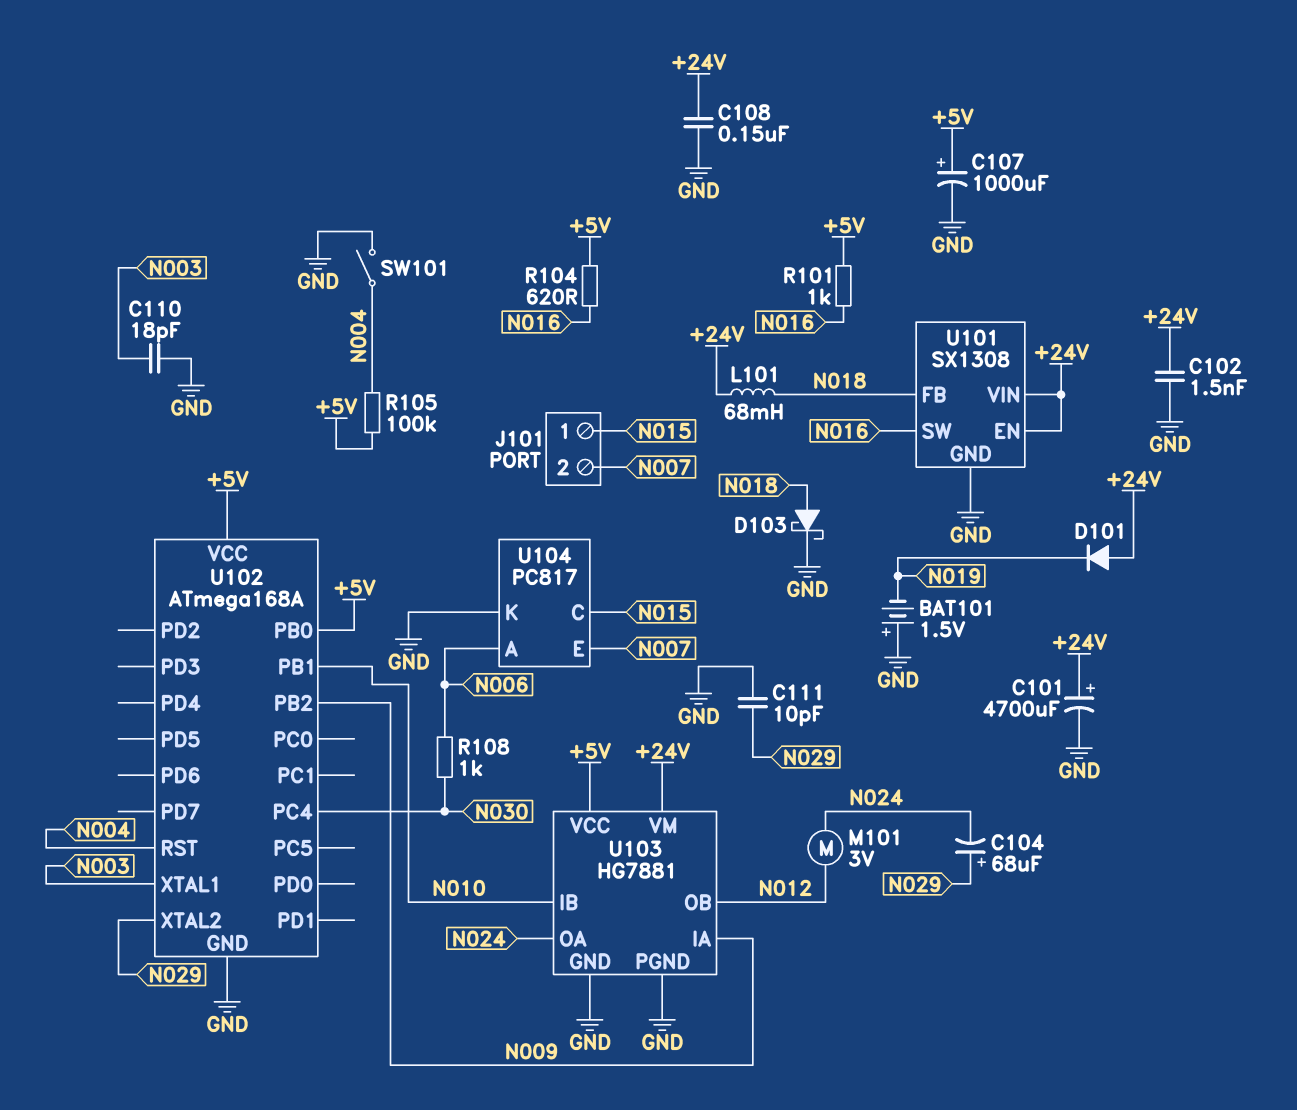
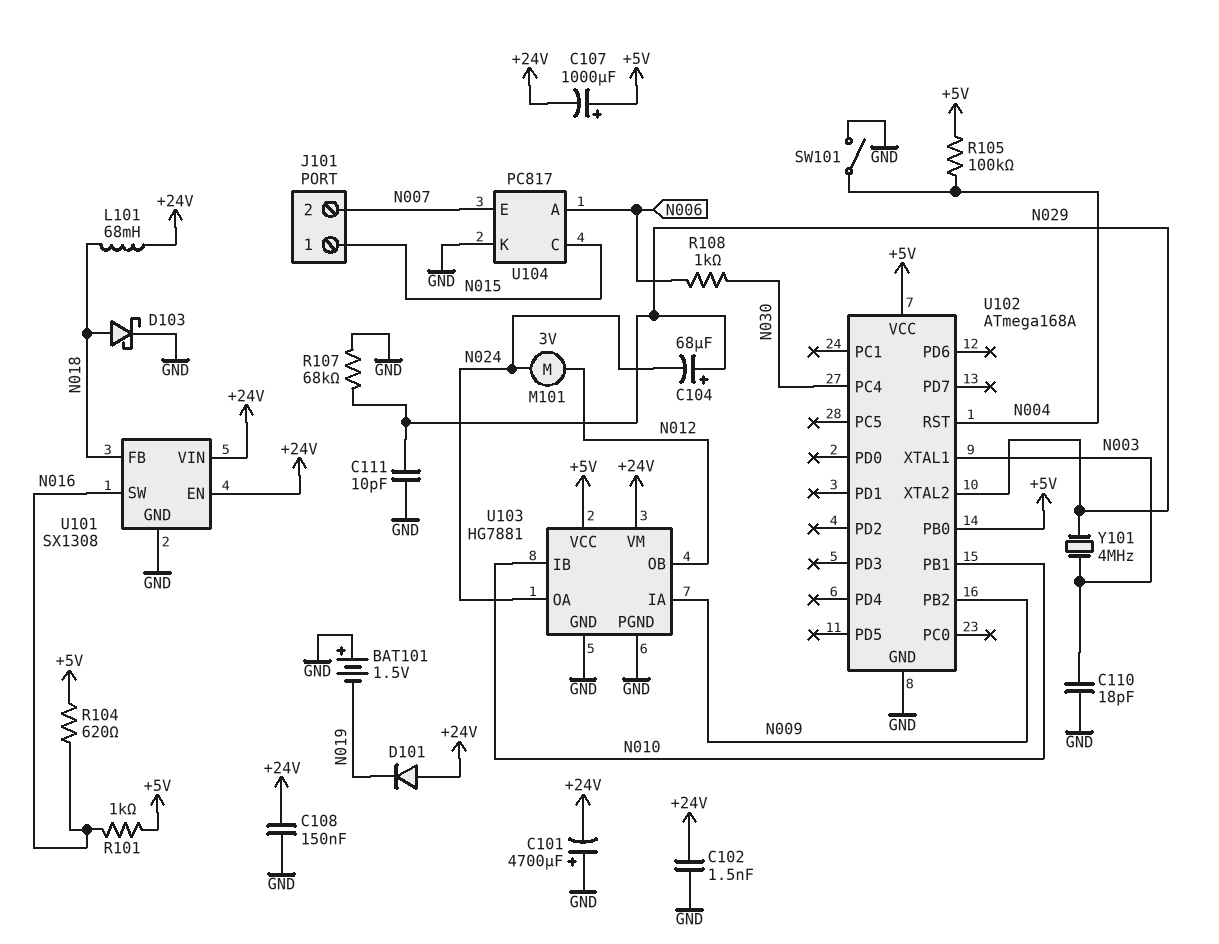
C101: 4700uF (plus +24V, minus GND) -> 4700uF (plus GND, minus +24V)
C107: 1000uF (plus +5V, minus GND) -> 1000uF (plus +5V, minus +24V)
R107: none -> 68k (GND, N029)
Y101: none -> 4MHz (N003, N029)

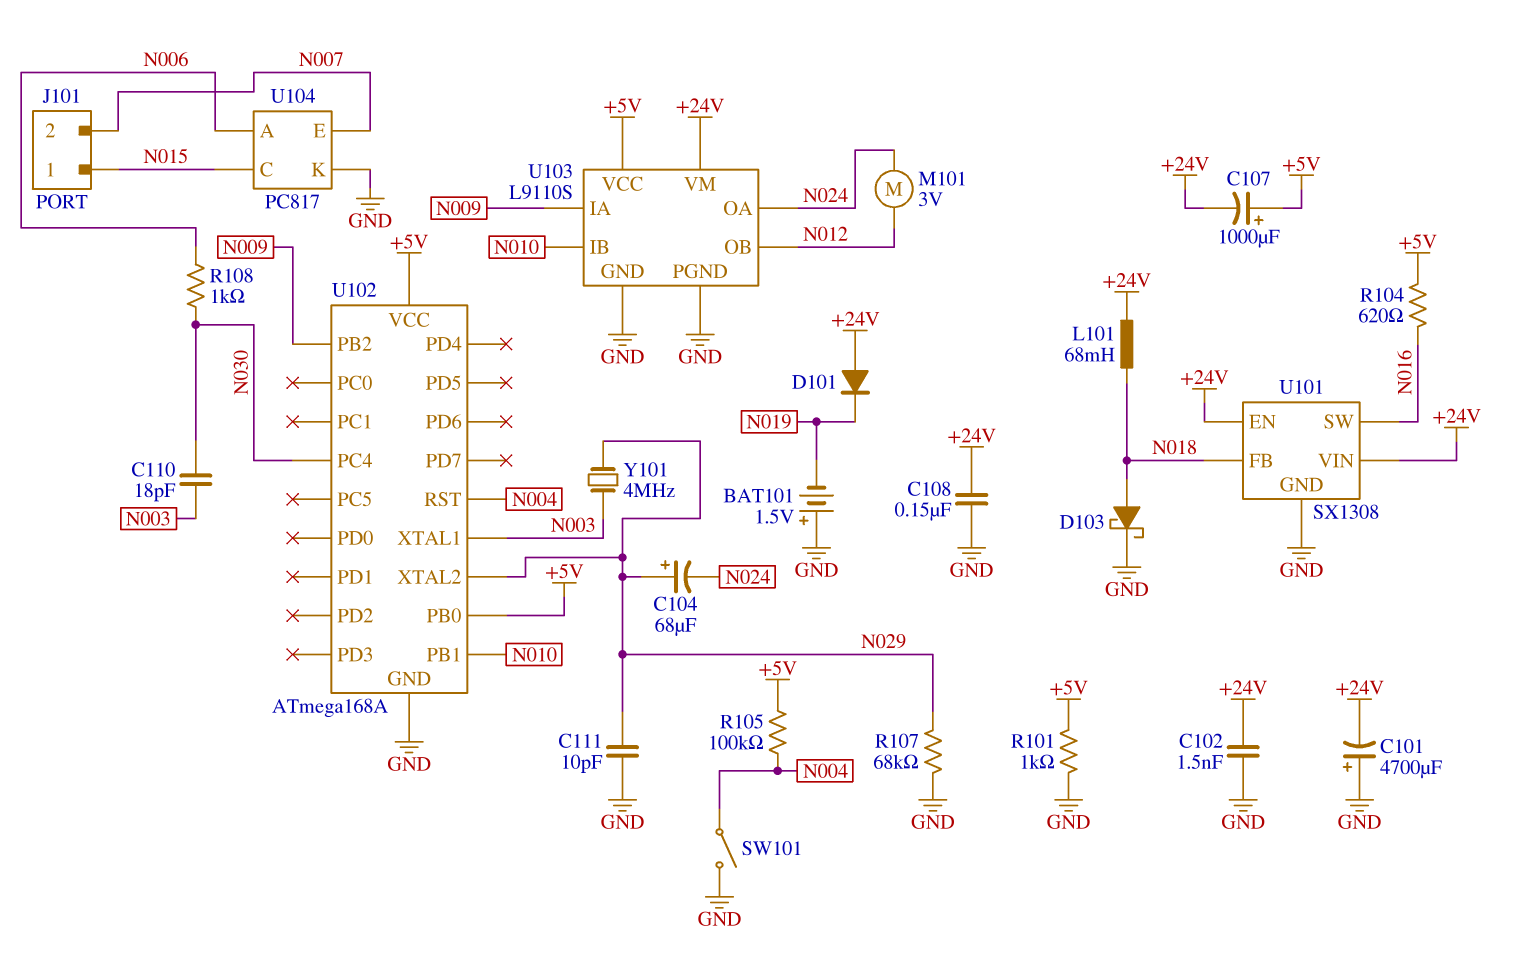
C110: 18pF (GND, N003) -> 18pF (N003, N030)
R101: 1k (+5V, N016) -> 1k (+5V, GND)
U103: HG7881 -> L9110S

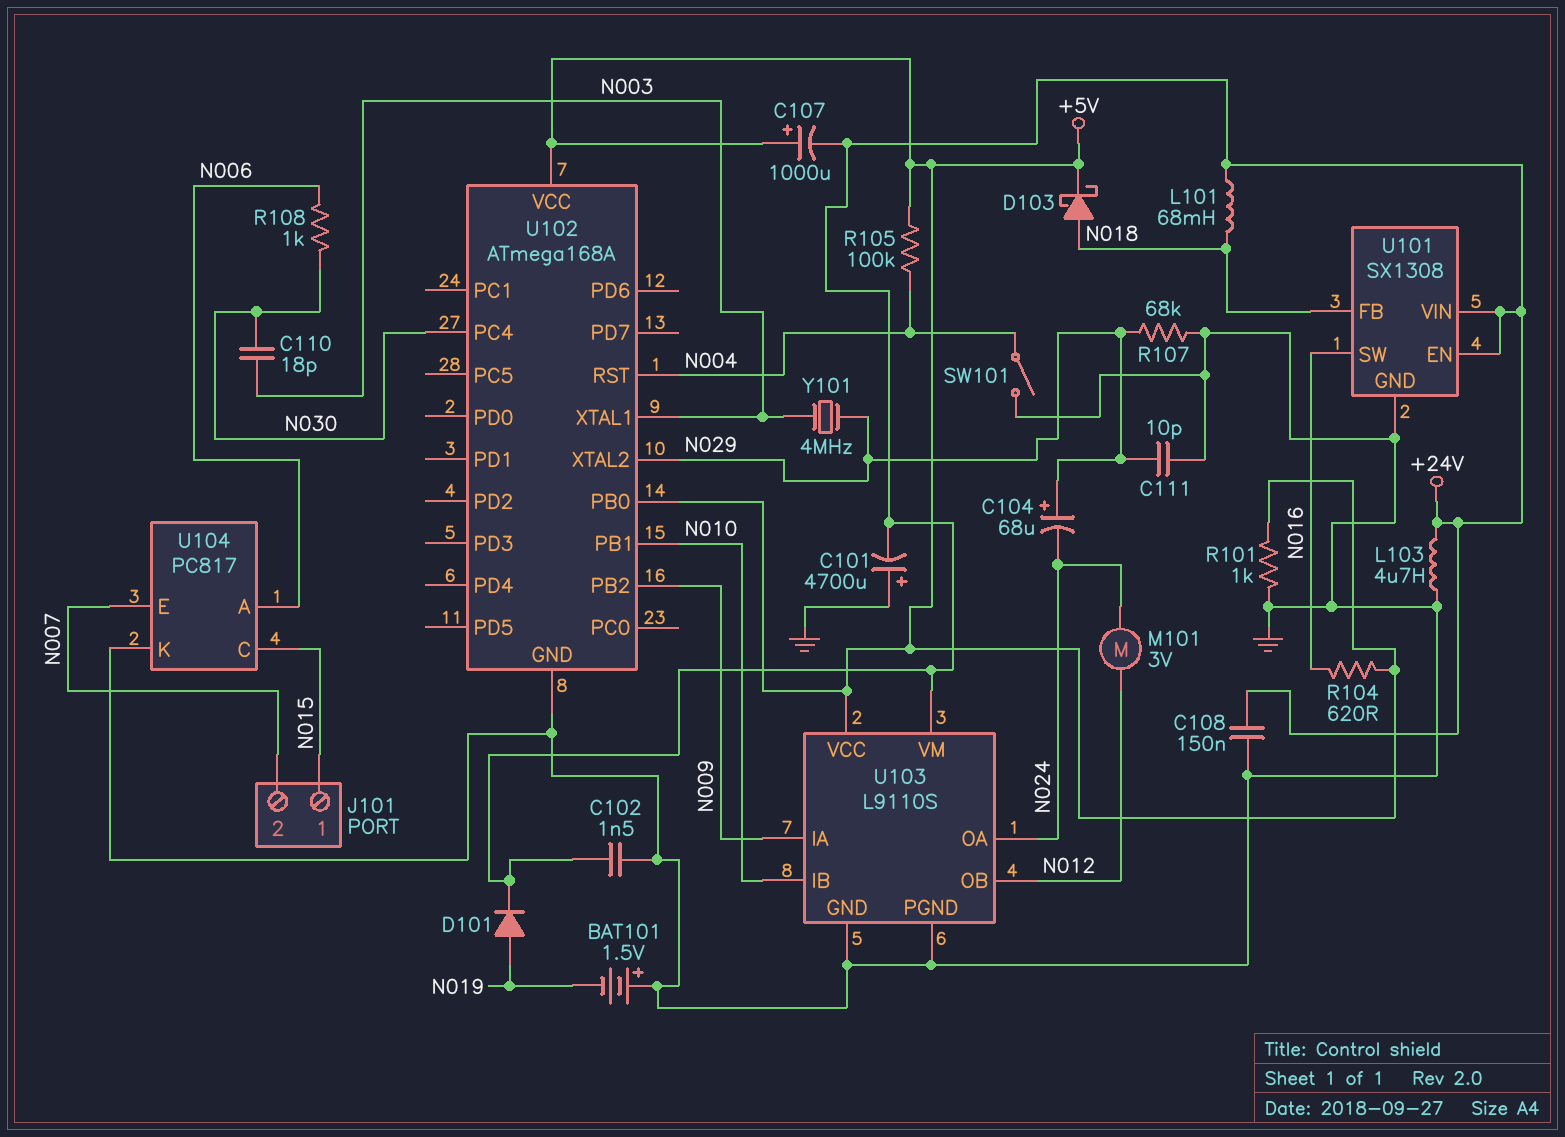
D101: diode (A +24V, K N019) -> diode (A N019, K +24V)
D103: schottky (A N018, K GND) -> schottky (A N018, K +5V)
L103: none -> 4.7uH (+24V, GND)

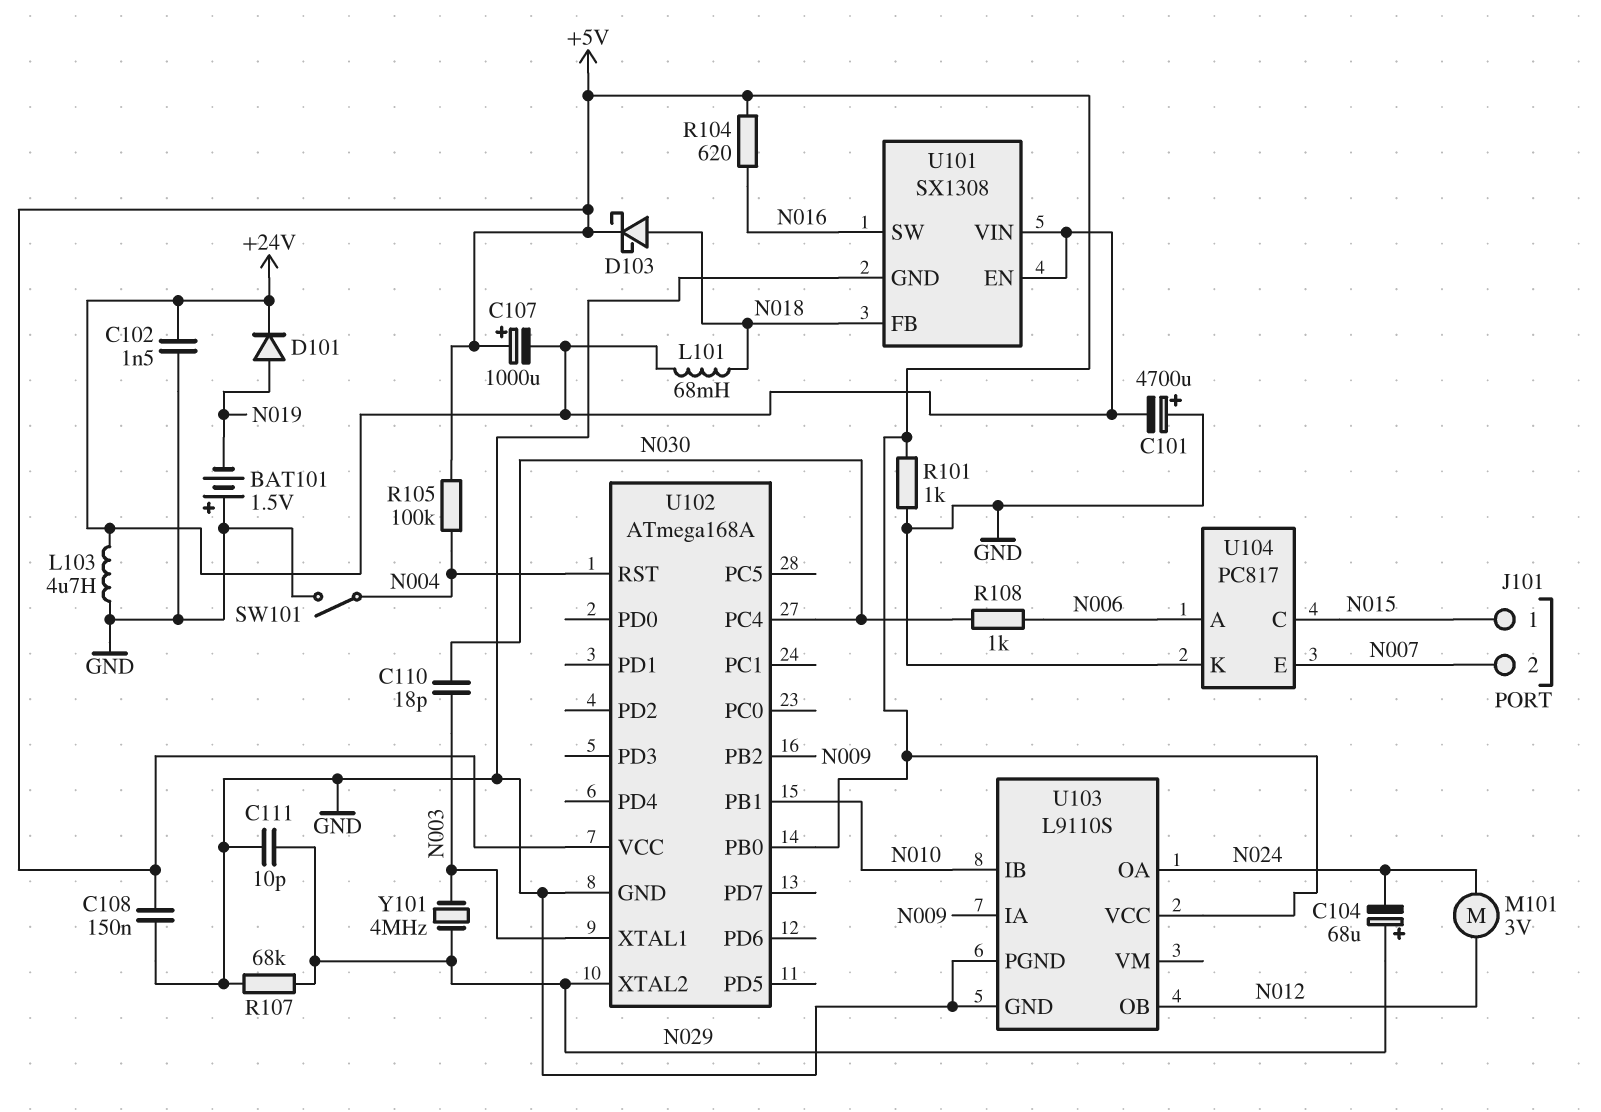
C108: 150nF (+24V, GND) -> 150nF (+5V, GND)
U103 pin VM: +24V -> none

